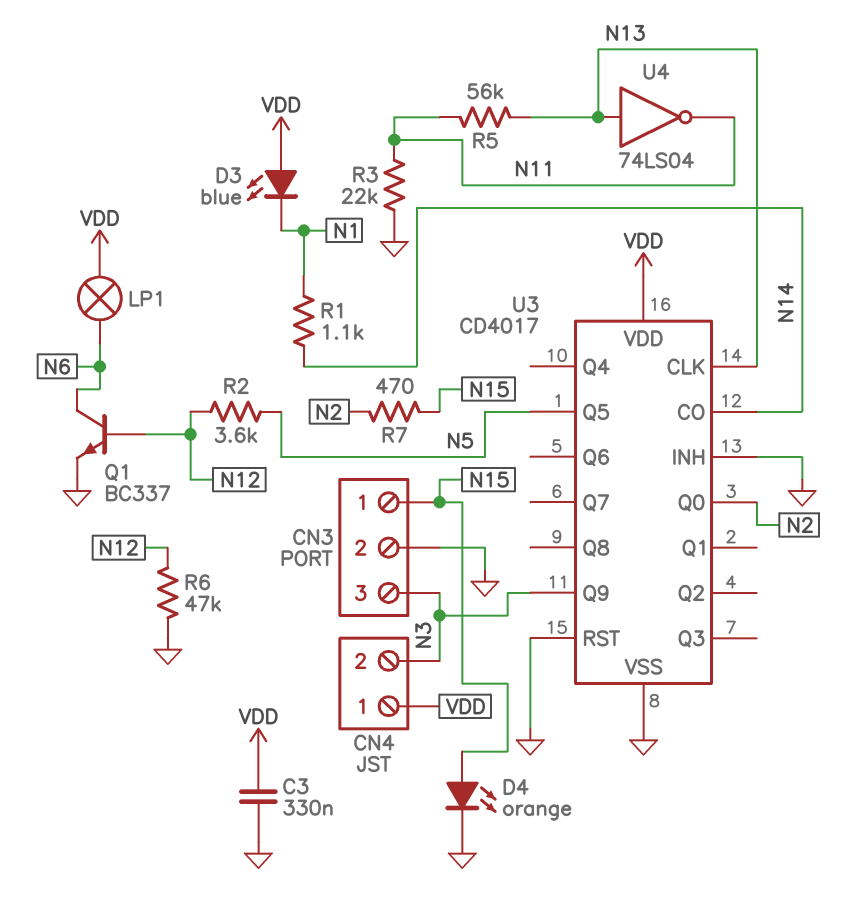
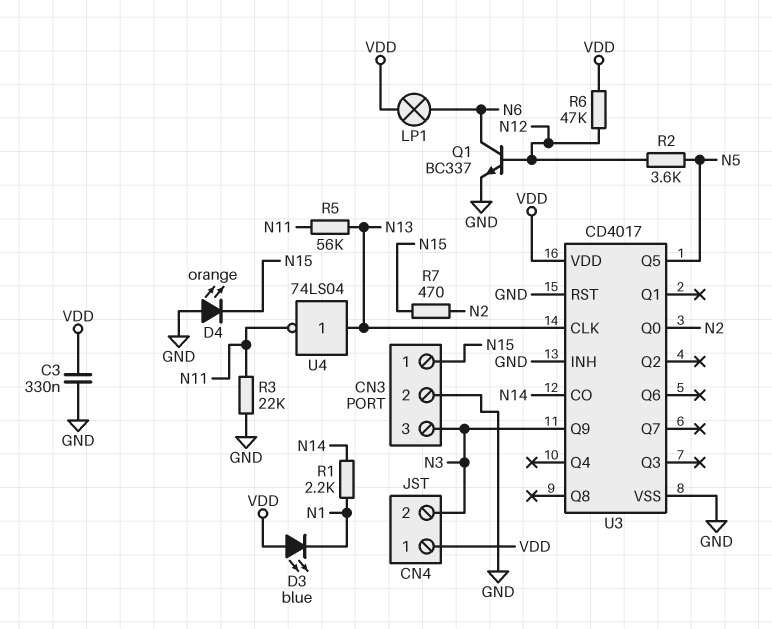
D4: LED orange (A N15, K GND) -> LED orange (A GND, K N15)
R1: 1.1k (N1, N14) -> 2.2k (N1, N14)
R6: 47k (GND, N12) -> 47k (N12, VDD)

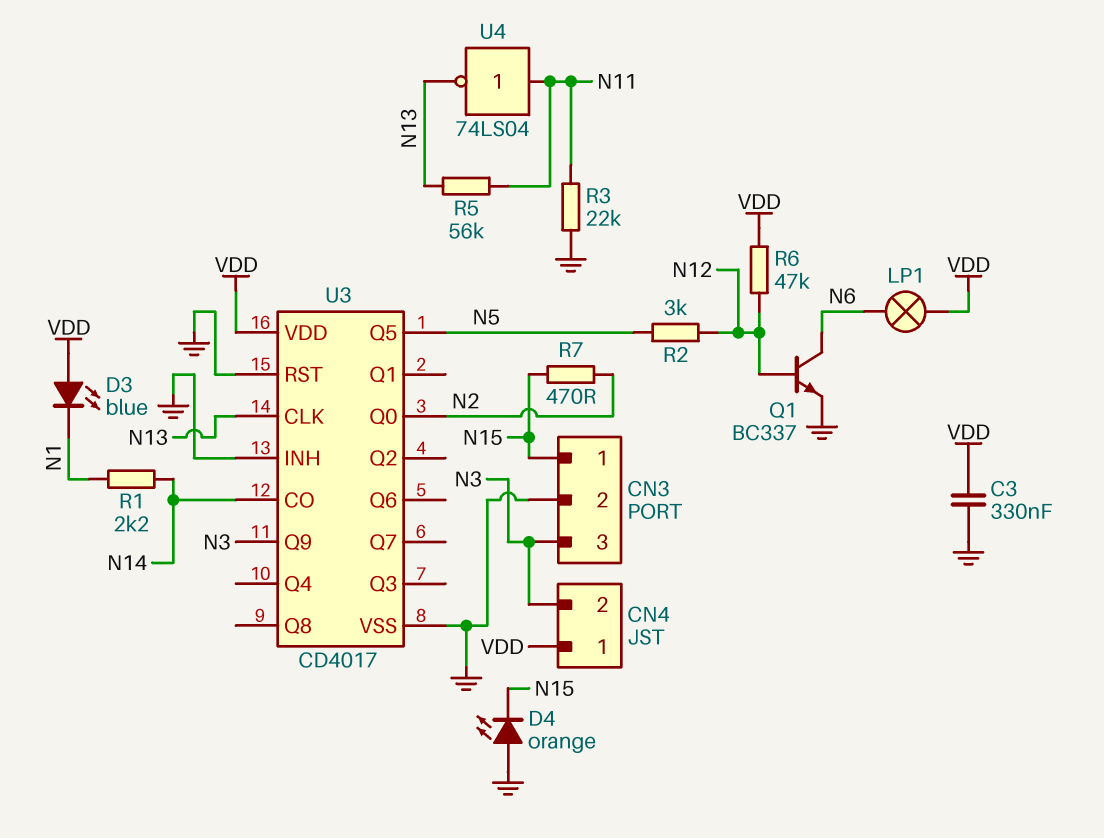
R2: 3.6k (N5, N12) -> 3k (N5, N12)
U4: NOT 74LS04 (in N13, out N11) -> NOT 74LS04 (in N11, out N13)

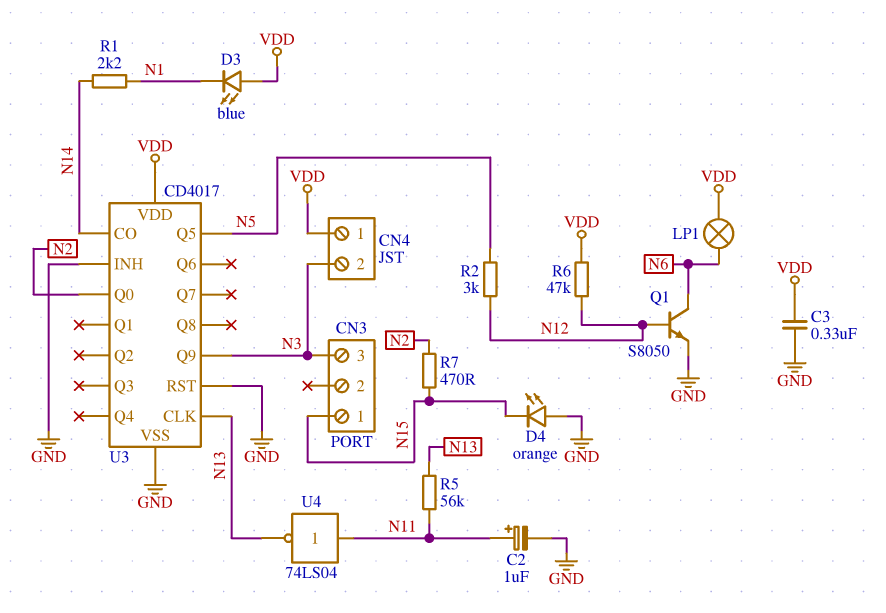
C2: none -> 1uF (plus N11, minus GND)
CN3 pin 2: GND -> none
Q1: NPN BC337 (B N12, C N6, E GND) -> NPN S8050 (B N12, C N6, E GND)
R3: 22k (GND, N11) -> none

